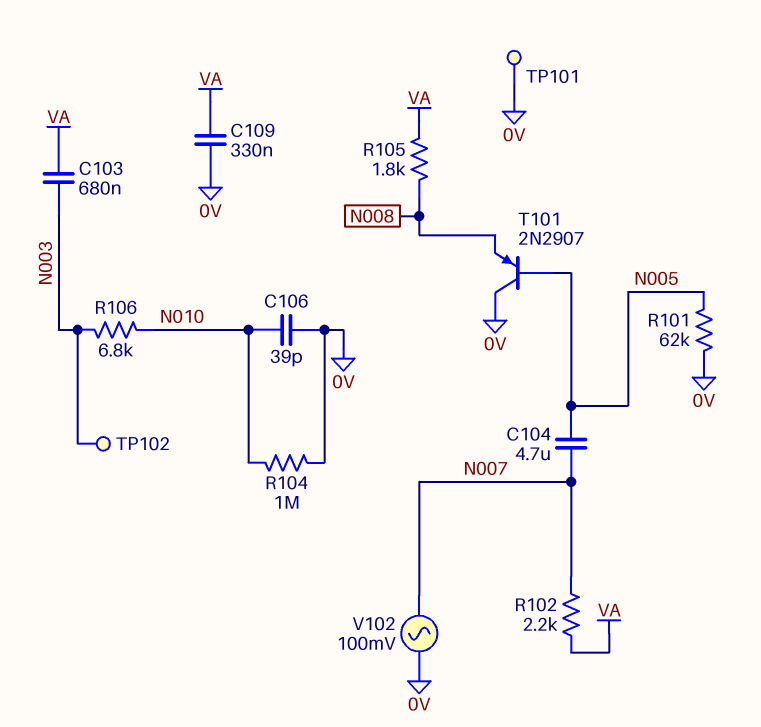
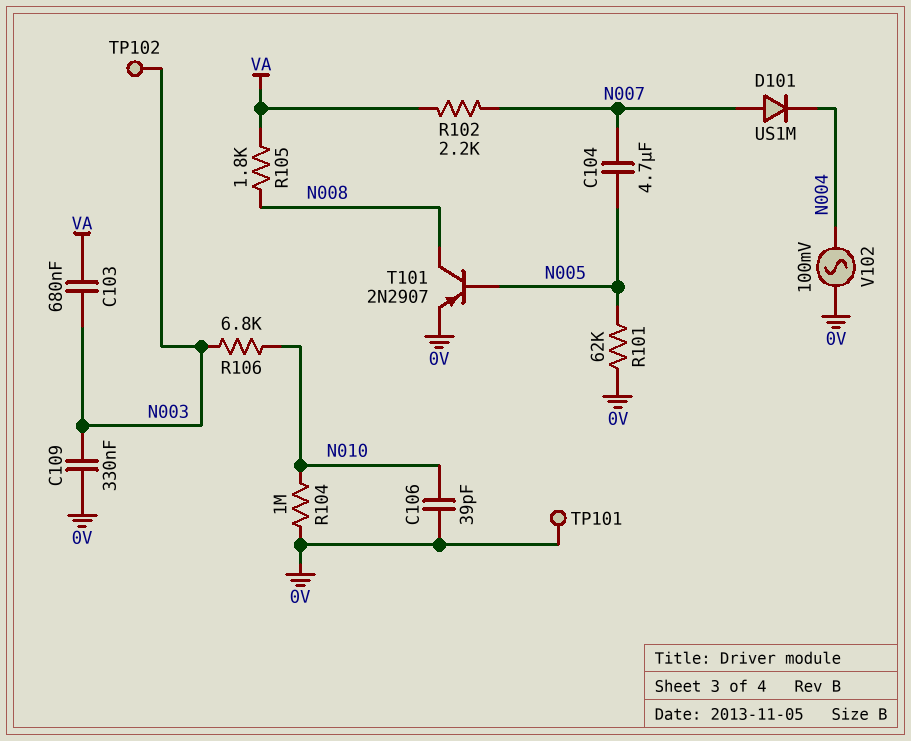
C109: 330nF (0V, VA) -> 330nF (0V, N003)
D101: none -> diode US1M (A N007, K N004)
T101: PNP 2N2907 (B N005, C 0V, E N008) -> PNP 2N2907 (B N005, C N008, E 0V)
V102: AC 100mV (0V, N007) -> AC 100mV (0V, N004)

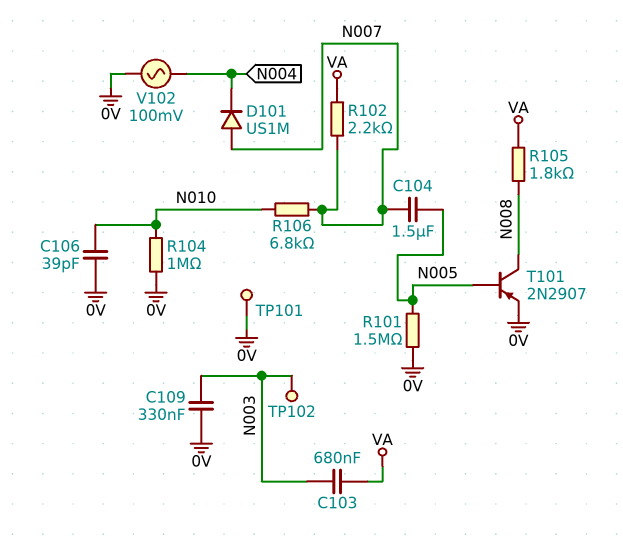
C104: 4.7uF (N005, N007) -> 1.5uF (N005, N007)
R101: 62k (0V, N005) -> 1.5M (0V, N005)
R106: 6.8k (N003, N010) -> 6.8k (N007, N010)

